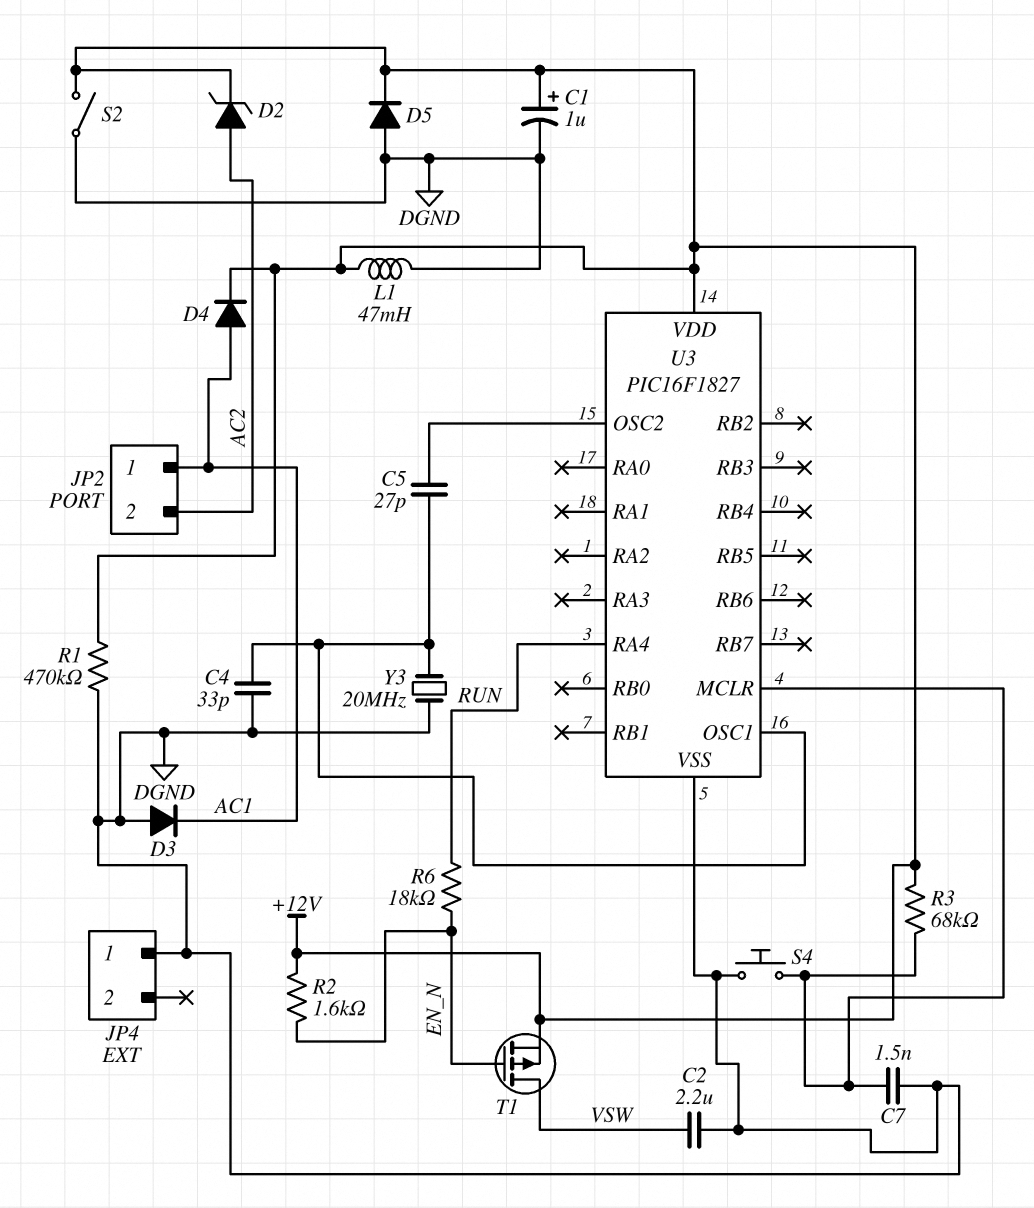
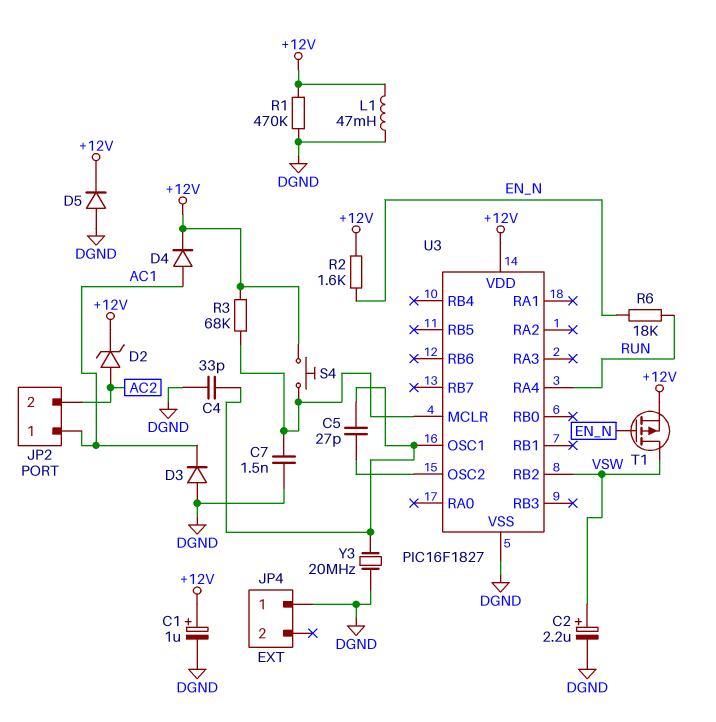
C2: 2.2uF (DGND, VSW) -> 2.2uF (plus VSW, minus DGND)
S2: switch (+12V, DGND) -> none
S4: button (DGND, U3/MCLR) -> button (+12V, U3/MCLR)
U3 pin RB2: none -> VSW

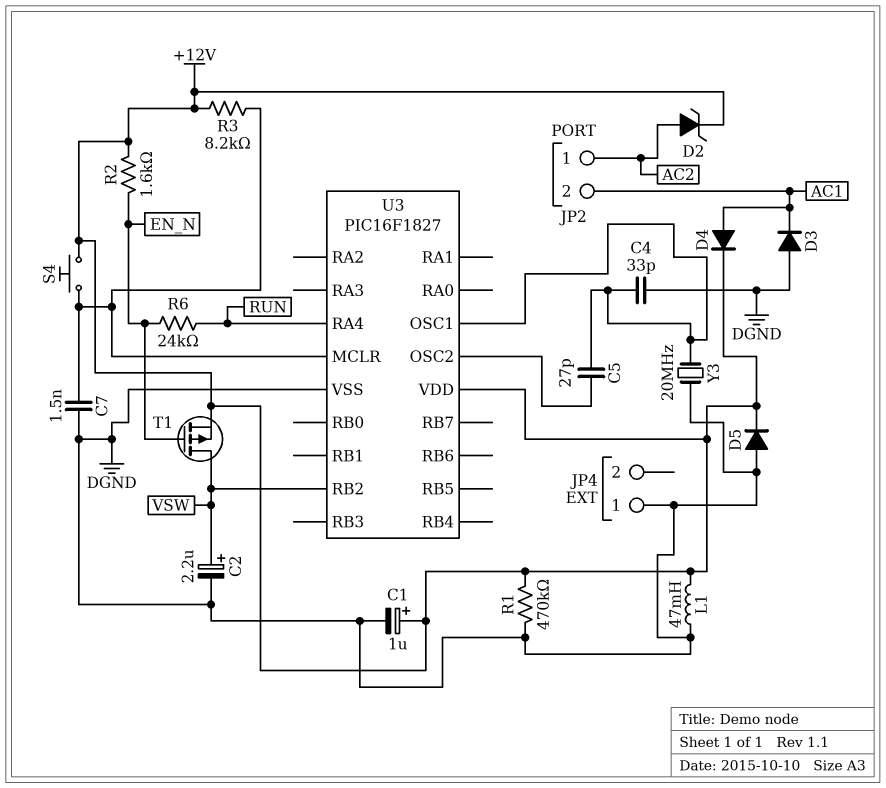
JP2 pin 1: AC1 -> AC2
JP2 pin 2: AC2 -> AC1
R3: 68k (+12V, U3/MCLR) -> 8.2k (+12V, U3/MCLR)
R6: 18k (EN_N, RUN) -> 24k (EN_N, RUN)

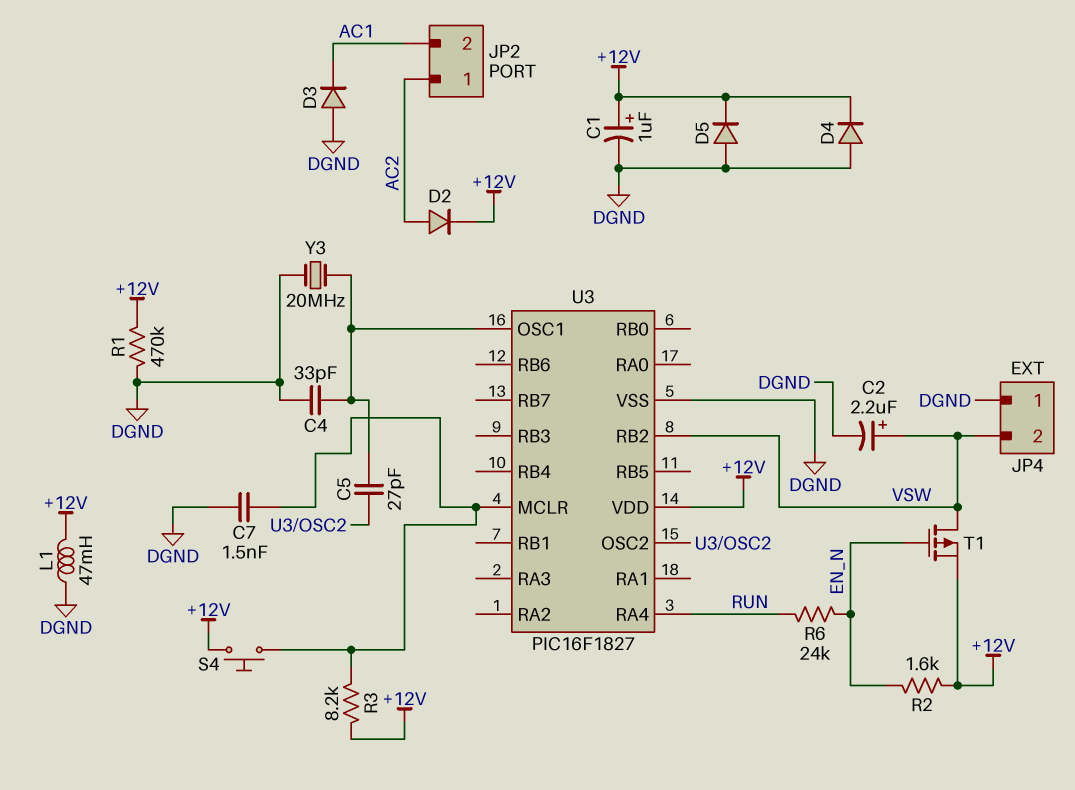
D2: zener (A AC2, K +12V) -> diode (A AC2, K +12V)
D4: diode (A AC1, K +12V) -> diode (A DGND, K +12V)
JP4 pin 2: none -> VSW

